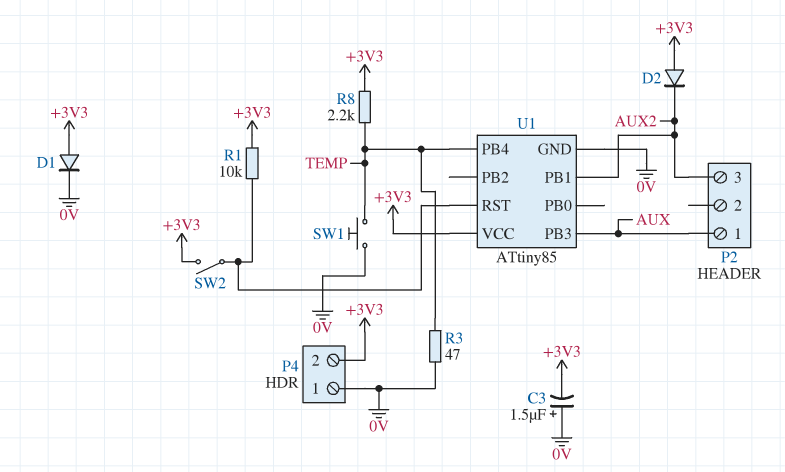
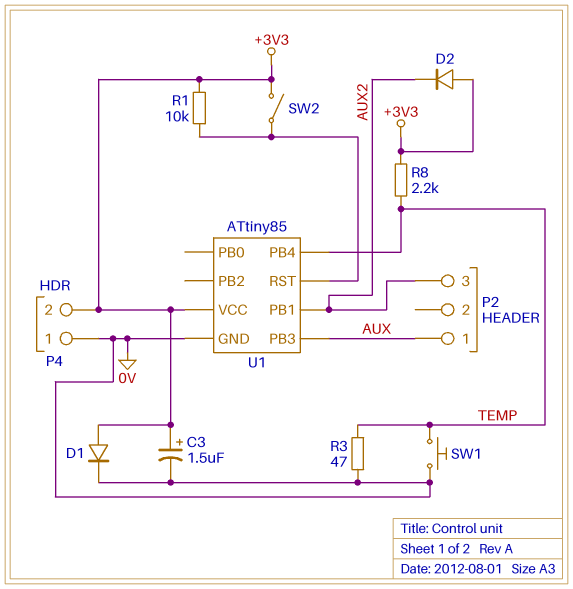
C3: 1.5uF (plus 0V, minus +3V3) -> 1.5uF (plus +3V3, minus 0V)

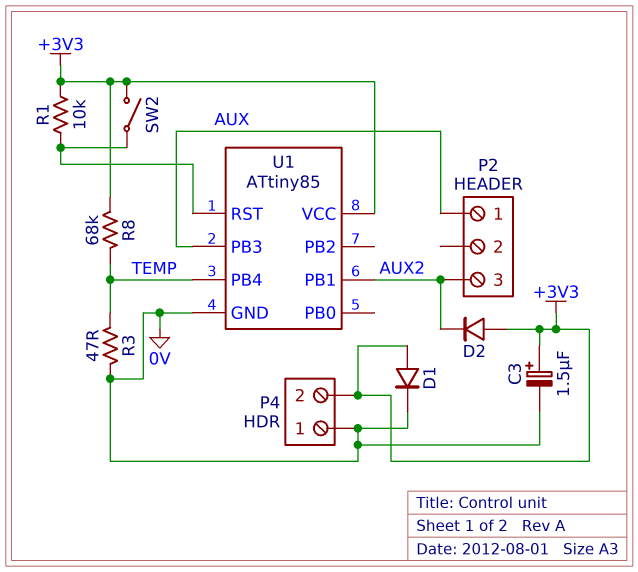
R8: 2.2k (+3V3, TEMP) -> 68k (+3V3, TEMP)
SW1: button (0V, TEMP) -> none

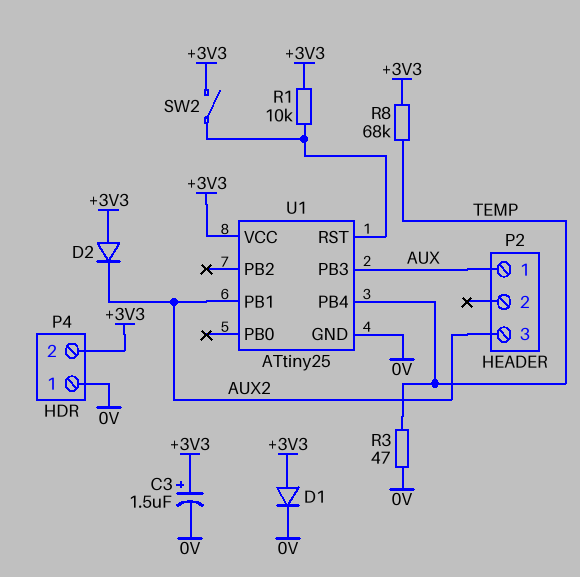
U1: ATtiny85 -> ATtiny25

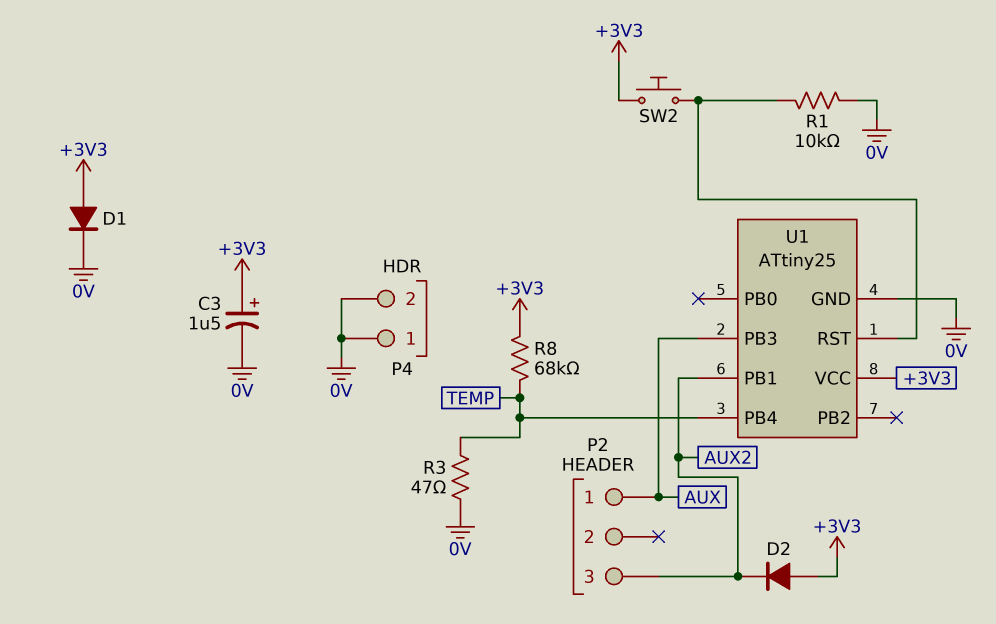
P4 pin 2: +3V3 -> 0V
R1: 10k (+3V3, U1/RST) -> 10k (0V, U1/RST)
SW2: switch (+3V3, U1/RST) -> button (+3V3, U1/RST)

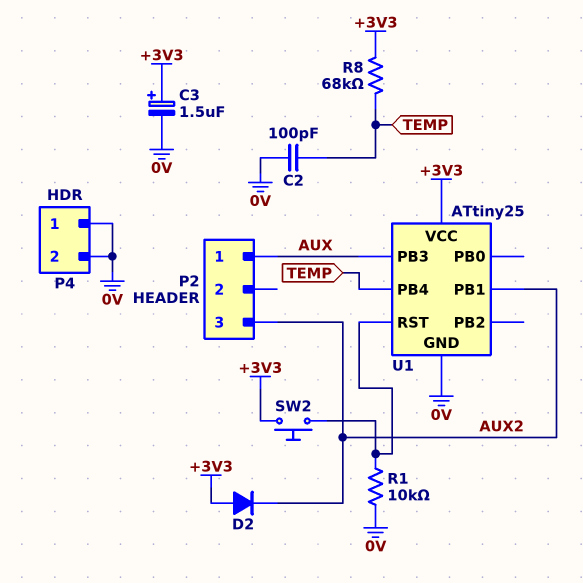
C2: none -> 100pF (0V, TEMP)
D1: diode (A +3V3, K 0V) -> none
R3: 47 (0V, TEMP) -> none

